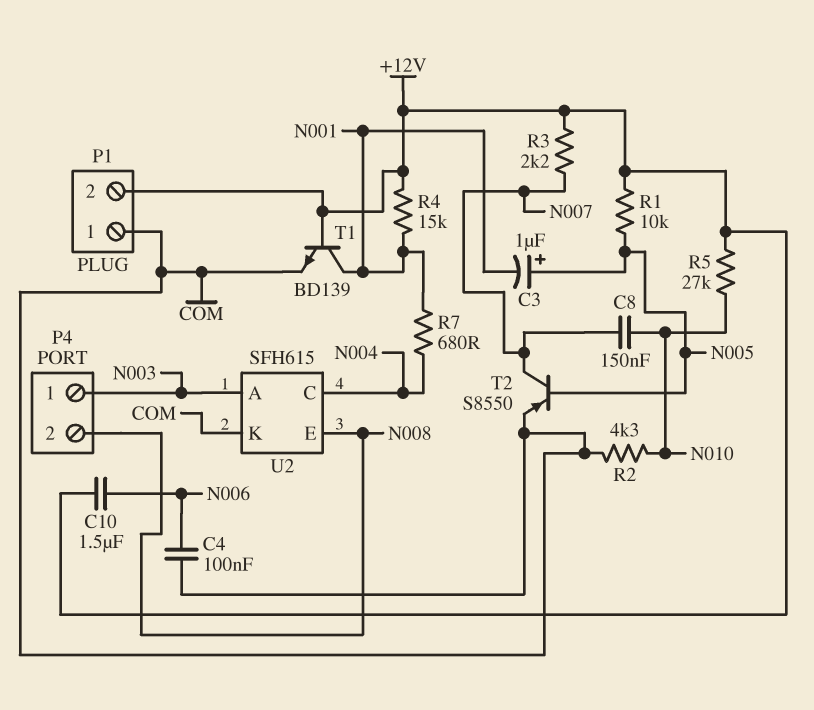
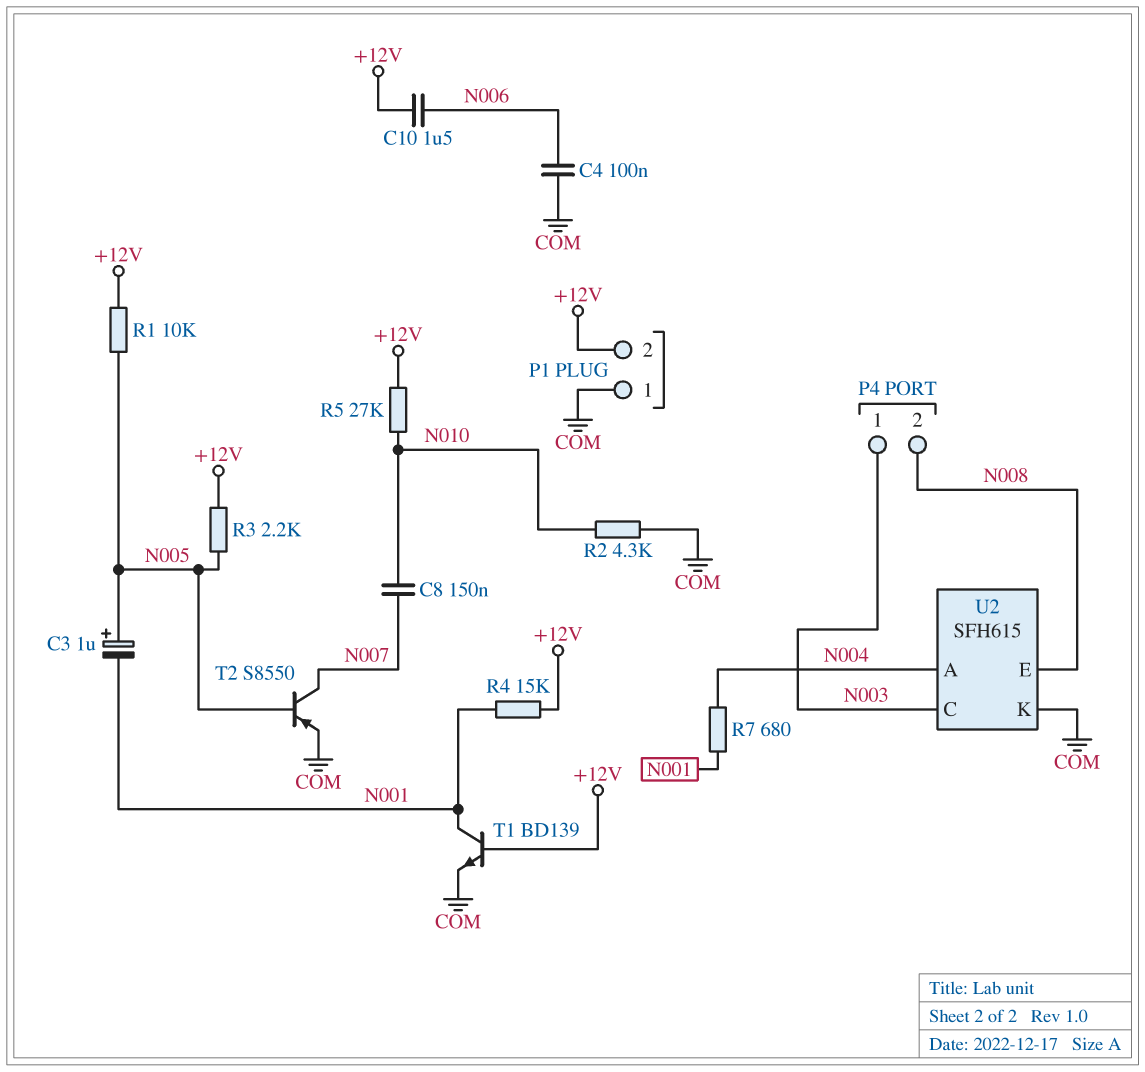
R3: 2.2k (+12V, N007) -> 2.2k (+12V, N005)
U2 pin A: N003 -> N004
U2 pin C: N004 -> N003

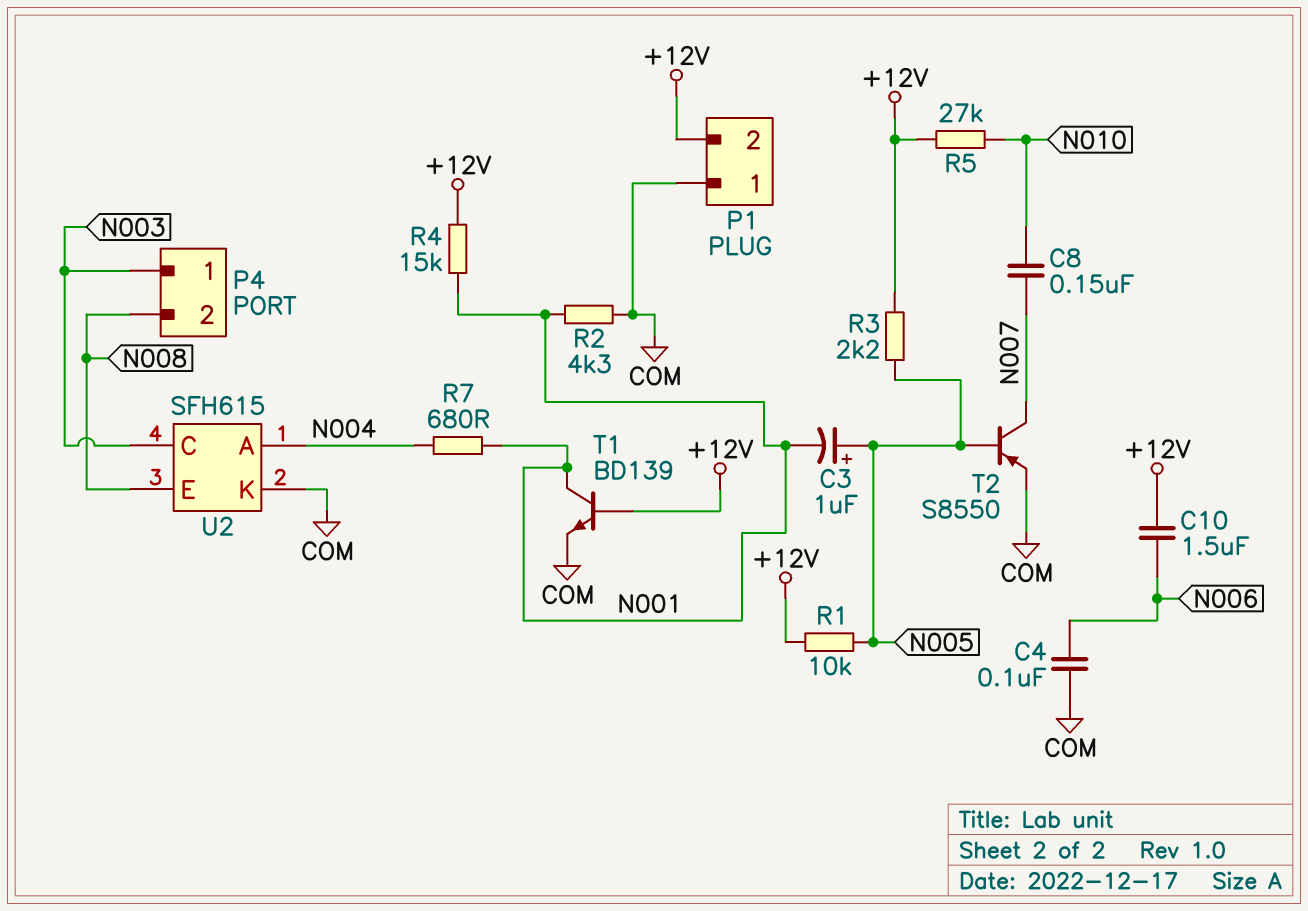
R2: 4.3k (COM, N010) -> 4.3k (COM, N001)

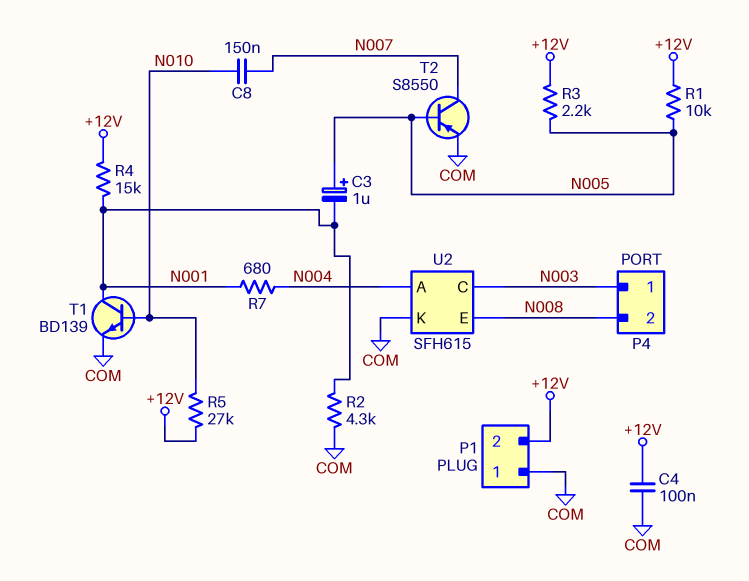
C4: 100nF (COM, N006) -> 100nF (+12V, COM)
C10: 1.5uF (+12V, N006) -> none
T1: NPN BD139 (B +12V, C N001, E COM) -> NPN BD139 (B N010, C N001, E COM)

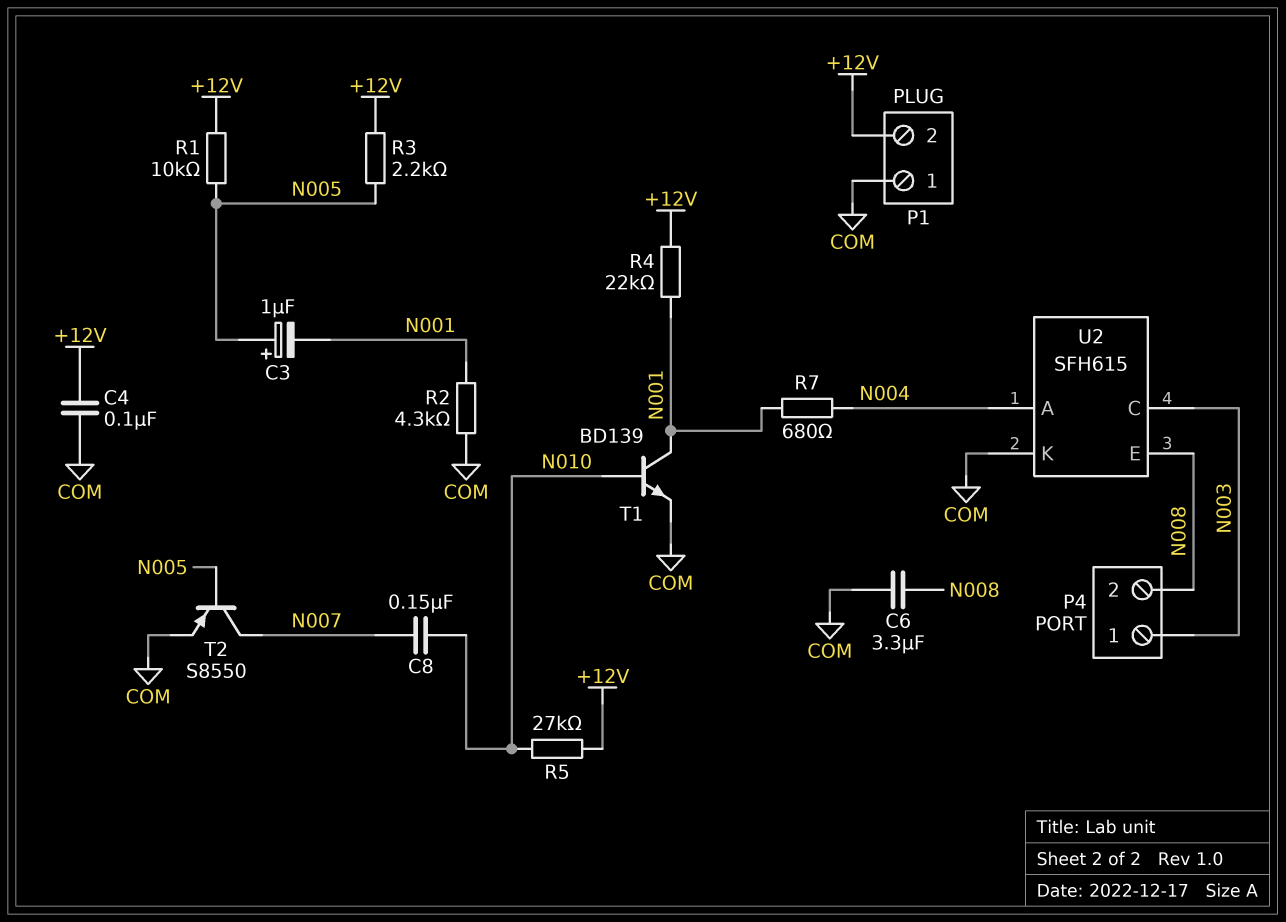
C6: none -> 3.3uF (COM, N008)
R4: 15k (+12V, N001) -> 22k (+12V, N001)

